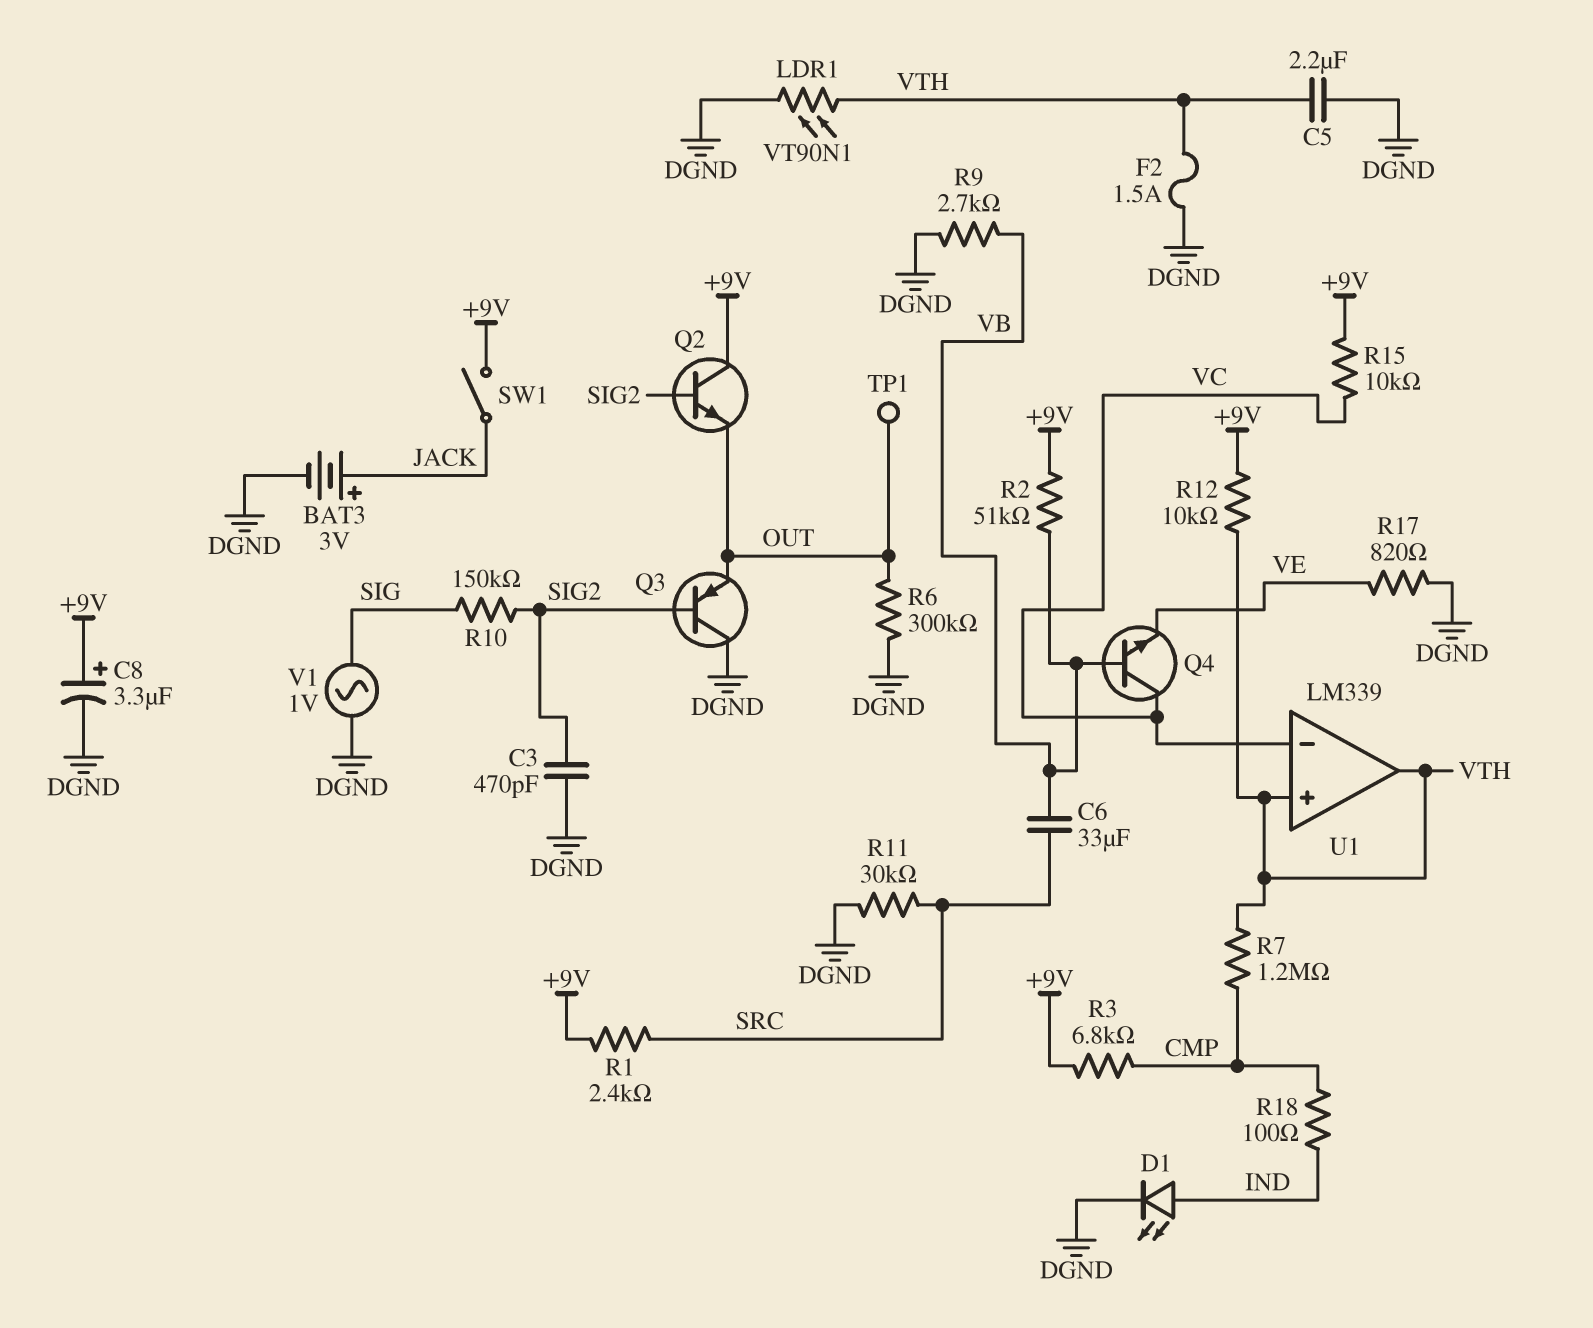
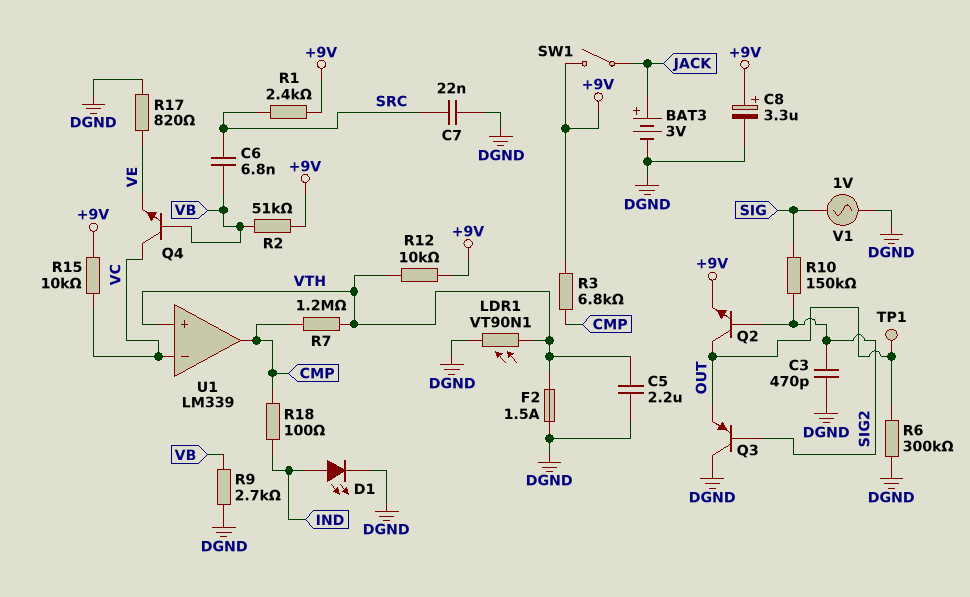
C6: 33uF (SRC, VB) -> 6.8nF (SRC, VB)
C7: none -> 22nF (DGND, SRC)
Q2: NPN (B SIG2, C +9V, E OUT) -> NPN (B SIG2, C OUT, E +9V)
R11: 30k (DGND, SRC) -> none
U1 pin out: VTH -> CMP

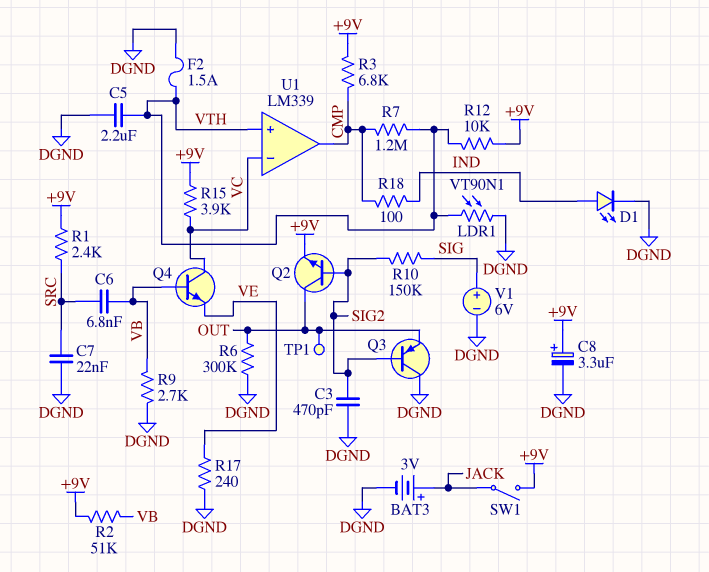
R15: 10k (+9V, VC) -> 3.9k (+9V, VC)
R17: 820 (DGND, VE) -> 240 (DGND, VE)
V1: AC 1V (DGND, SIG) -> 6V (plus SIG, minus DGND)

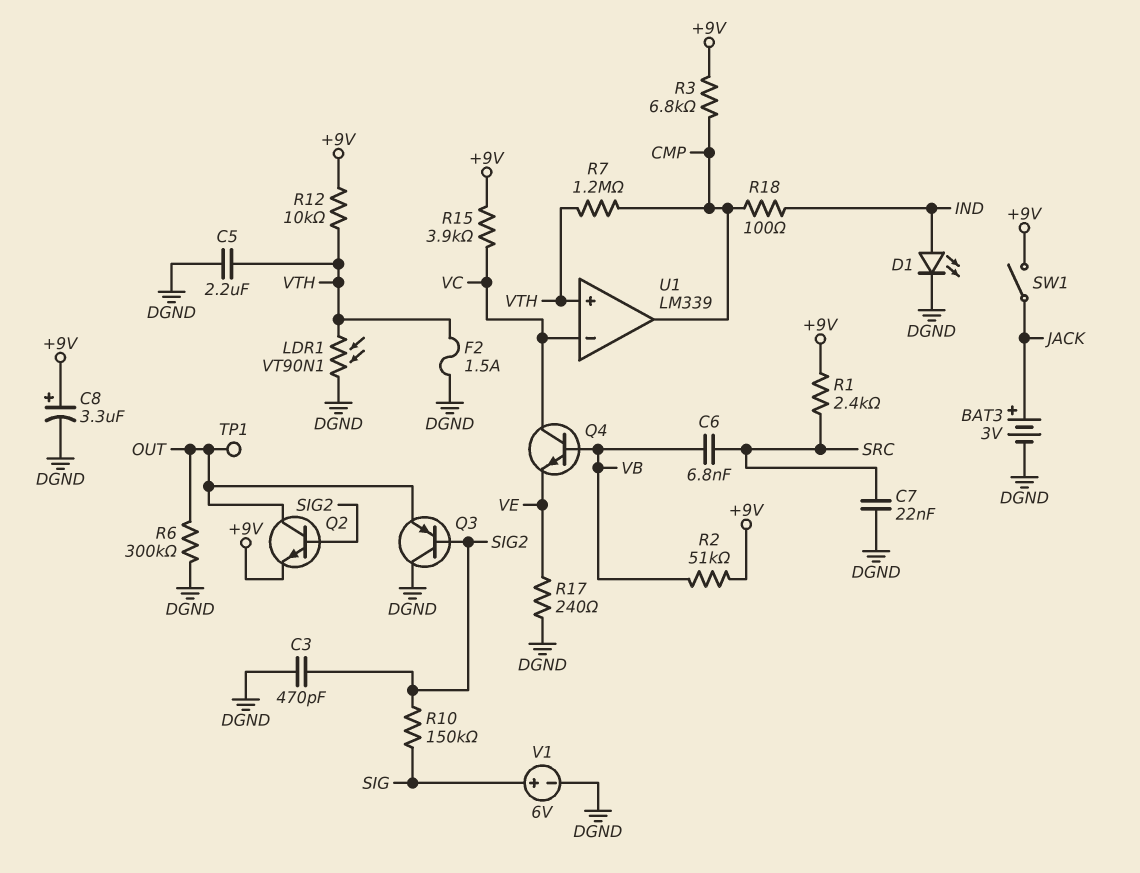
R9: 2.7k (DGND, VB) -> none

